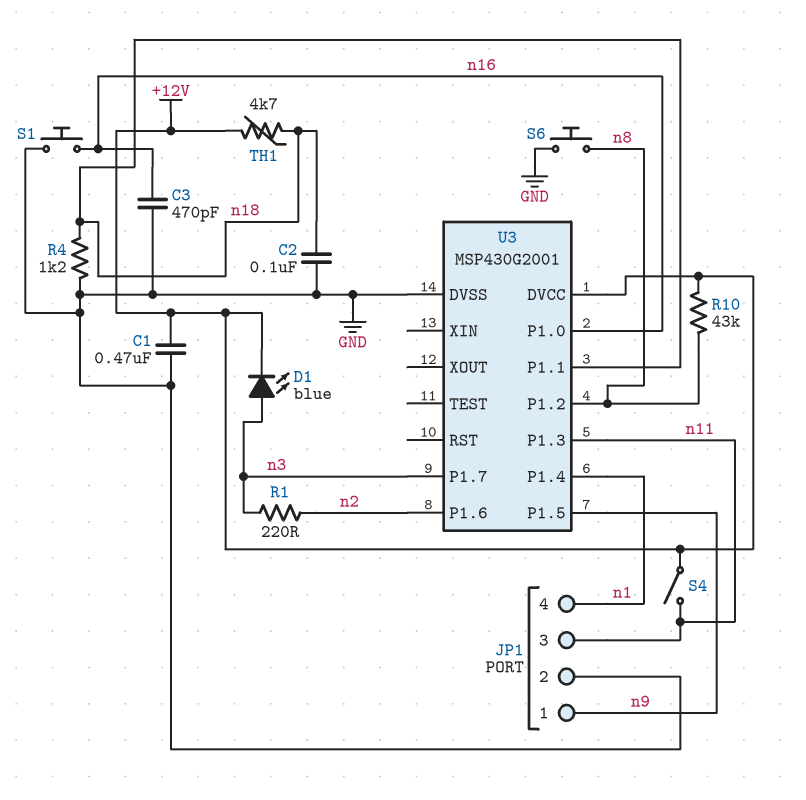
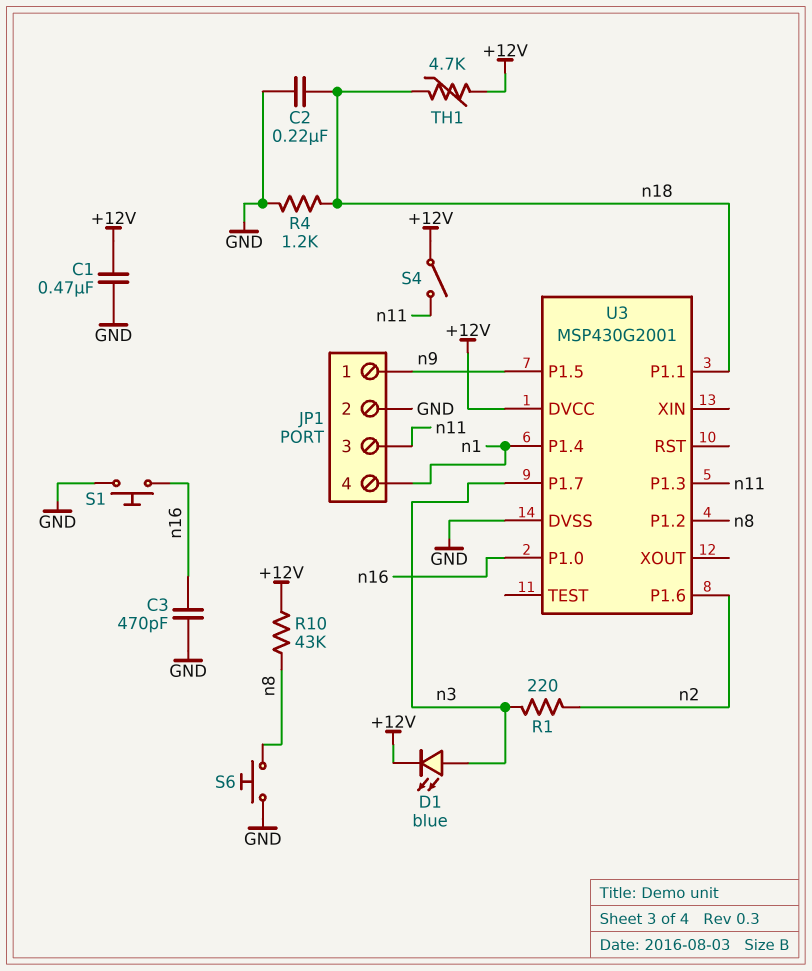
C2: 100nF (GND, n18) -> 220nF (GND, n18)

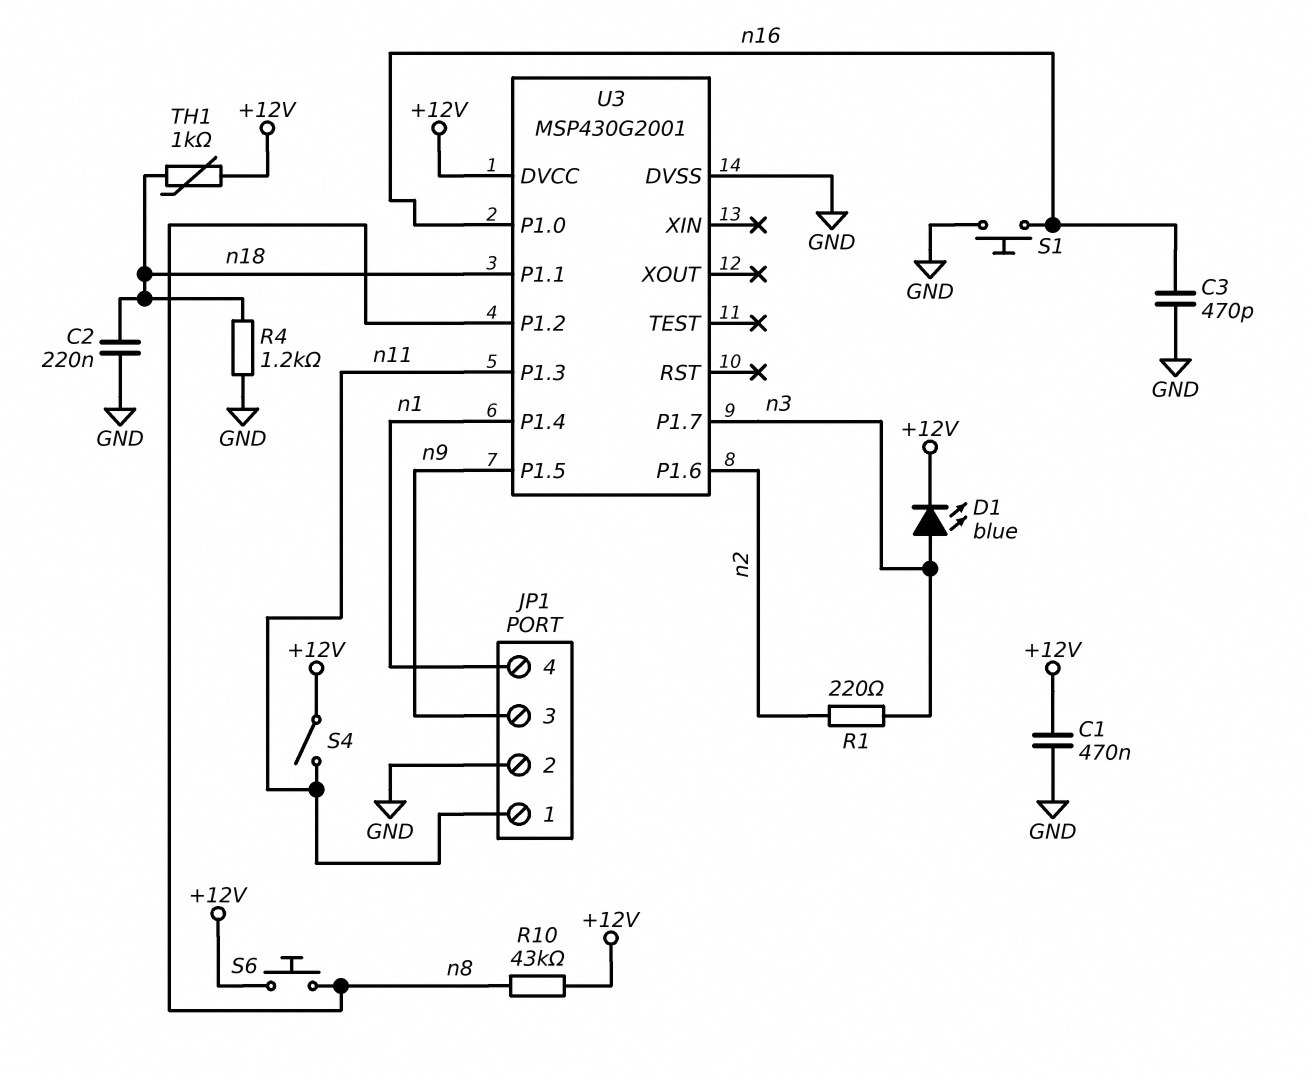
JP1 pin 1: n9 -> n11
JP1 pin 3: n11 -> n9
S6: button (GND, n8) -> button (+12V, n8)
TH1: 4.7k (+12V, n18) -> 1k (+12V, n18)

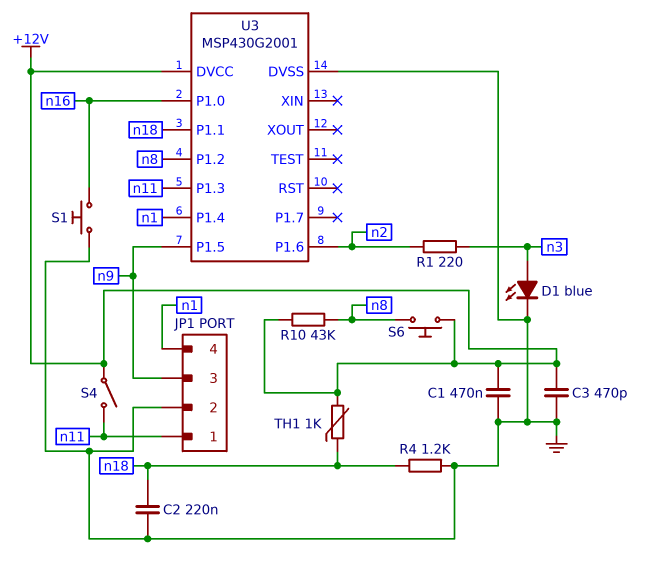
C3: 470pF (GND, n16) -> 470pF (+12V, GND)
D1: LED blue (A n3, K +12V) -> LED blue (A n3, K GND)
U3 pin P1.7: n3 -> none

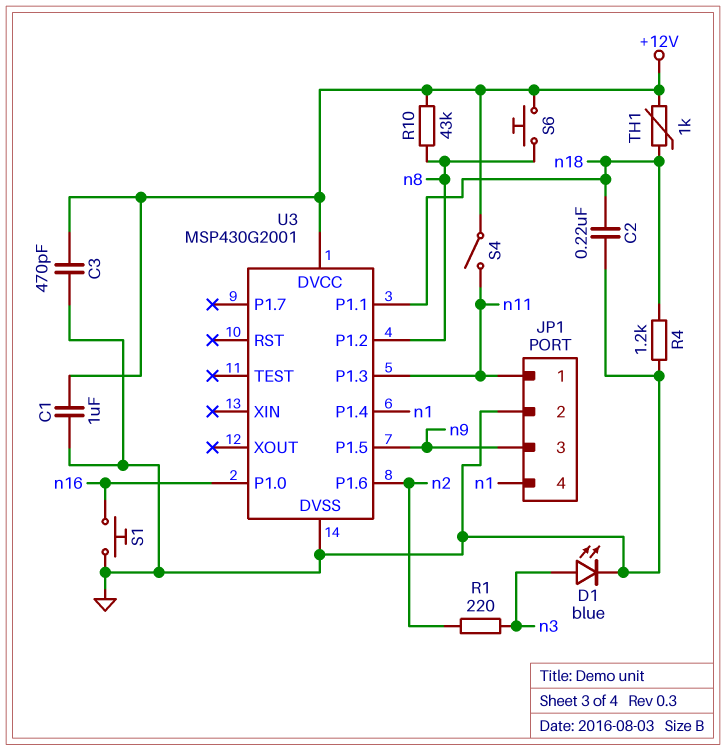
C1: 470nF (+12V, GND) -> 1uF (+12V, GND)

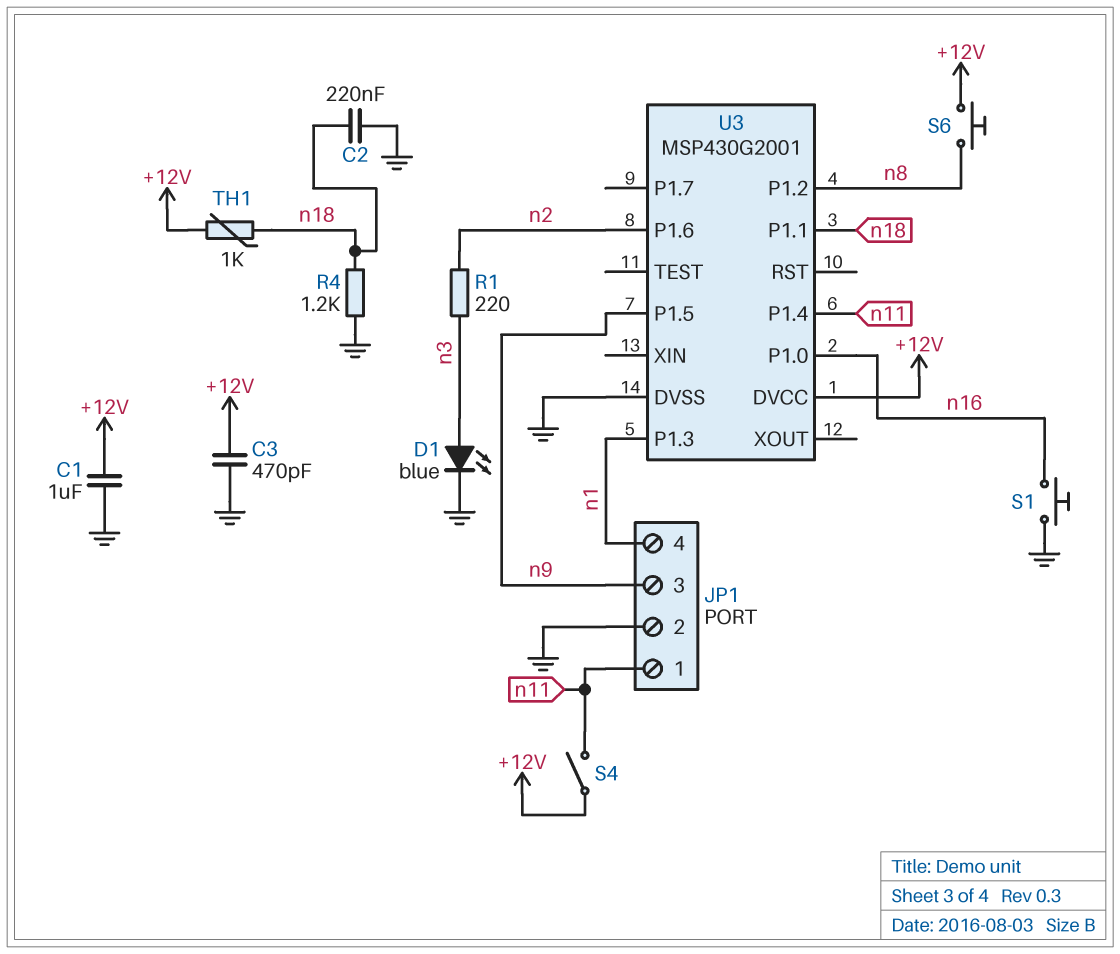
R10: 43k (+12V, n8) -> none
U3 pin P1.3: n11 -> n1
U3 pin P1.4: n1 -> n11

